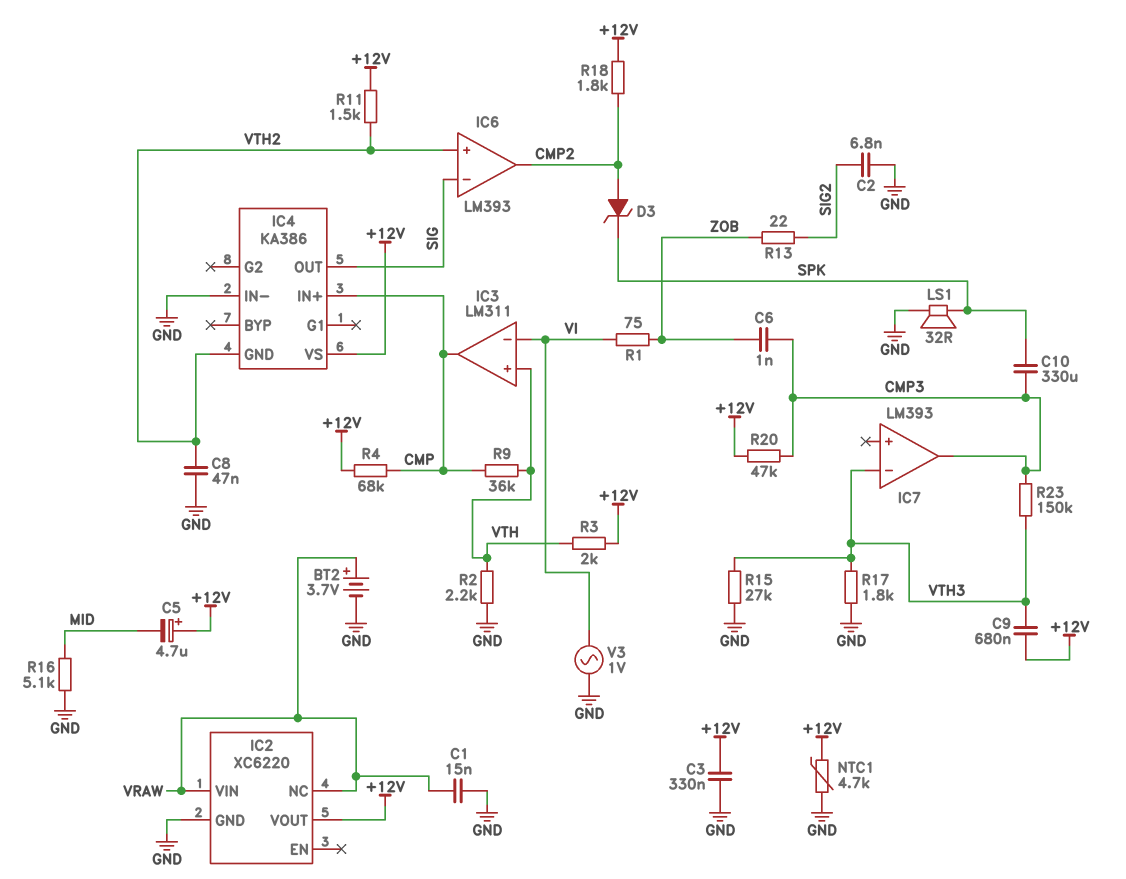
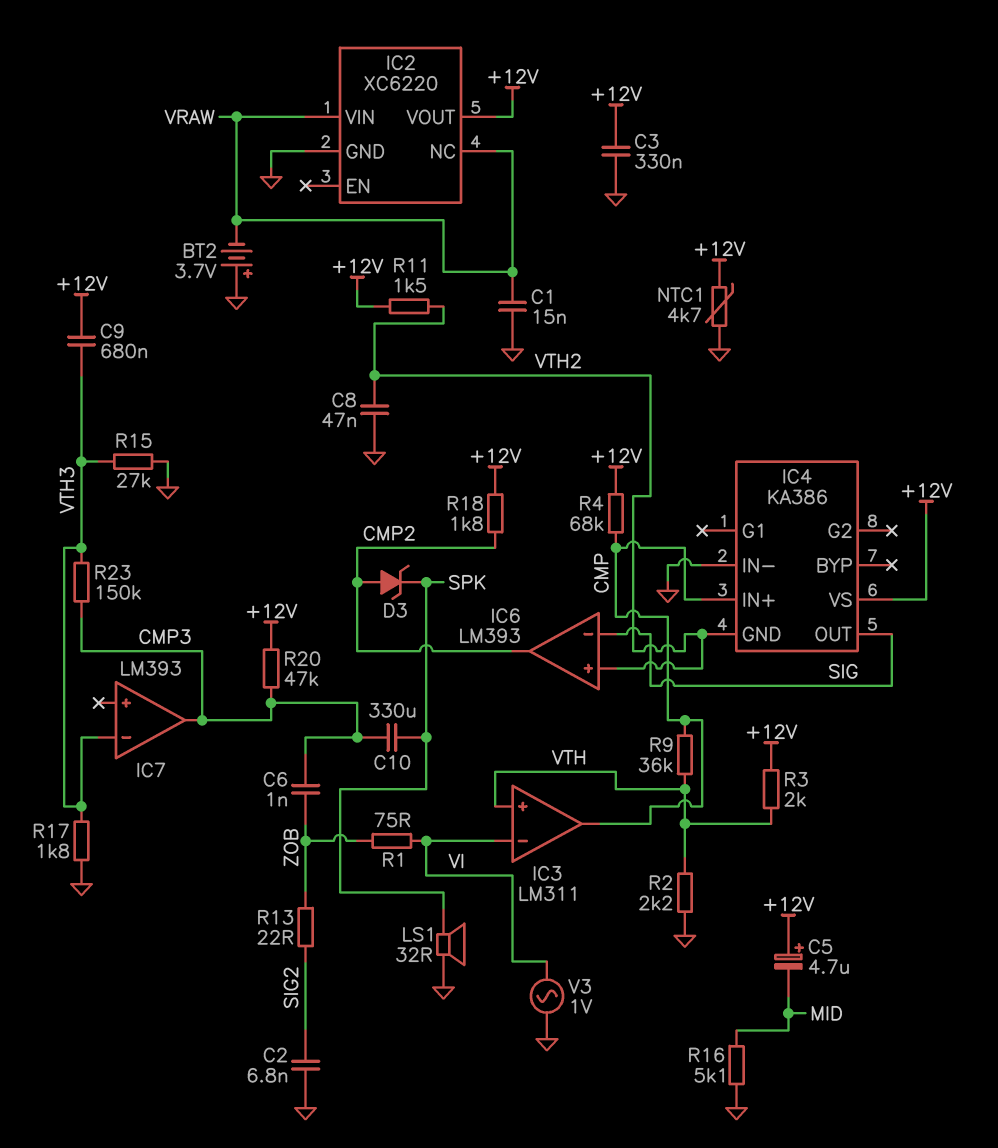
BT2: 3.7V (plus VRAW, minus GND) -> 3.7V (plus GND, minus VRAW)

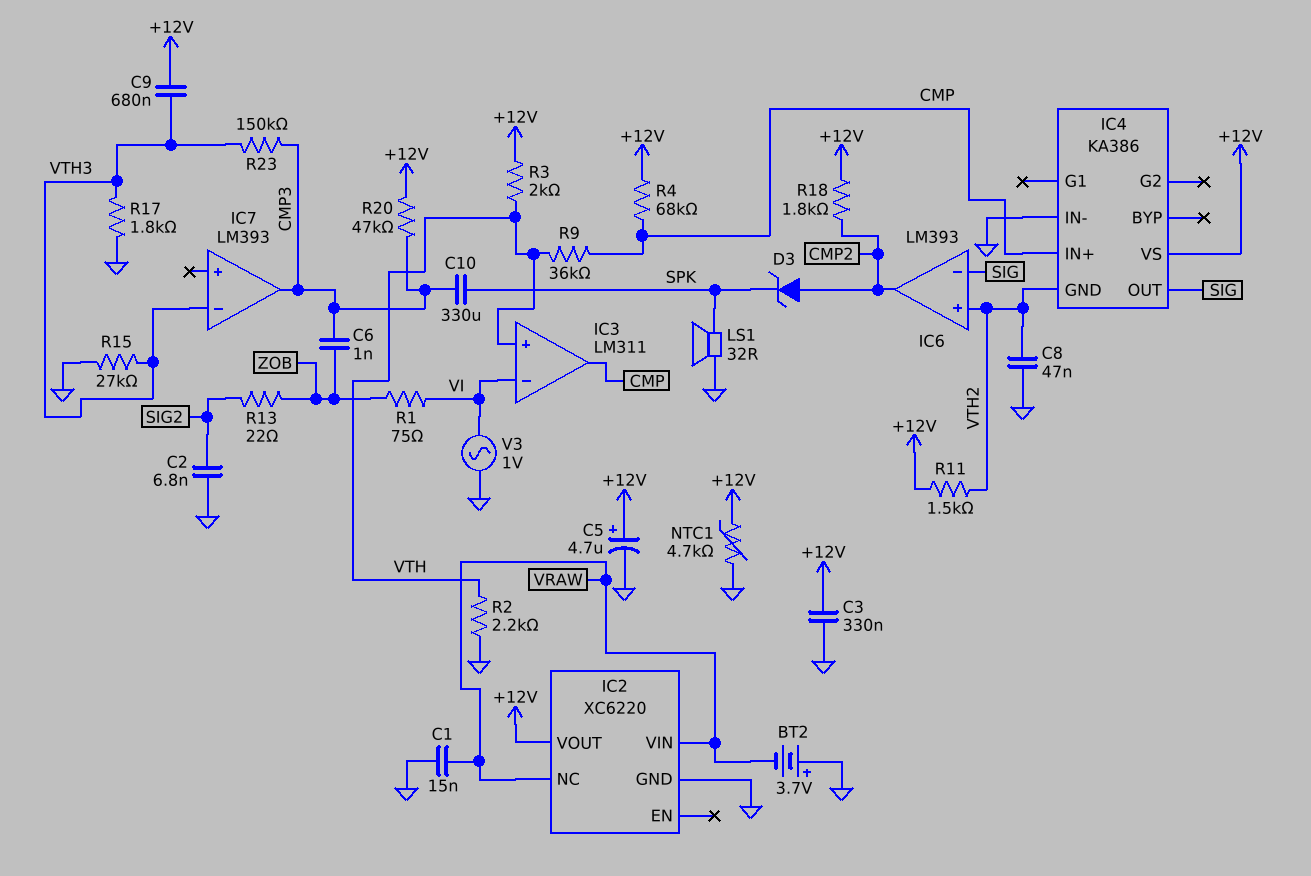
C5: 4.7uF (plus +12V, minus MID) -> 4.7uF (plus +12V, minus GND)
R16: 5.1k (GND, MID) -> none

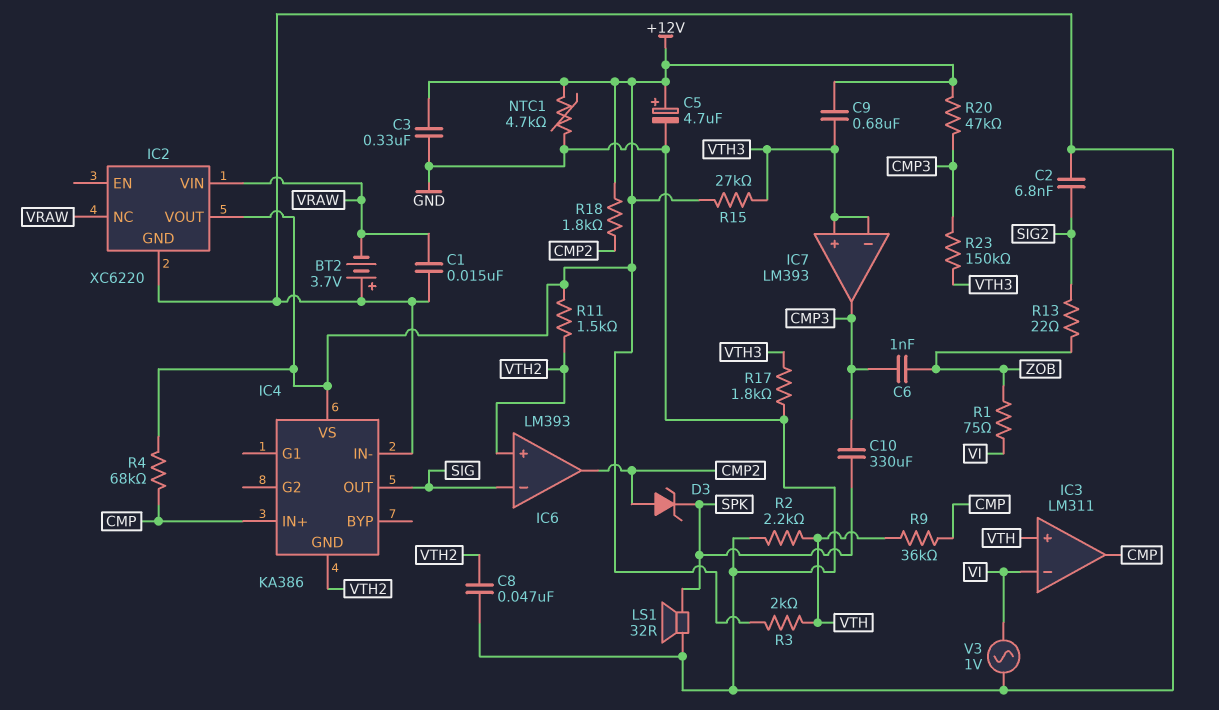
IC7 pin in+: none -> VTH3
R15: 27k (GND, VTH3) -> 27k (+12V, VTH3)

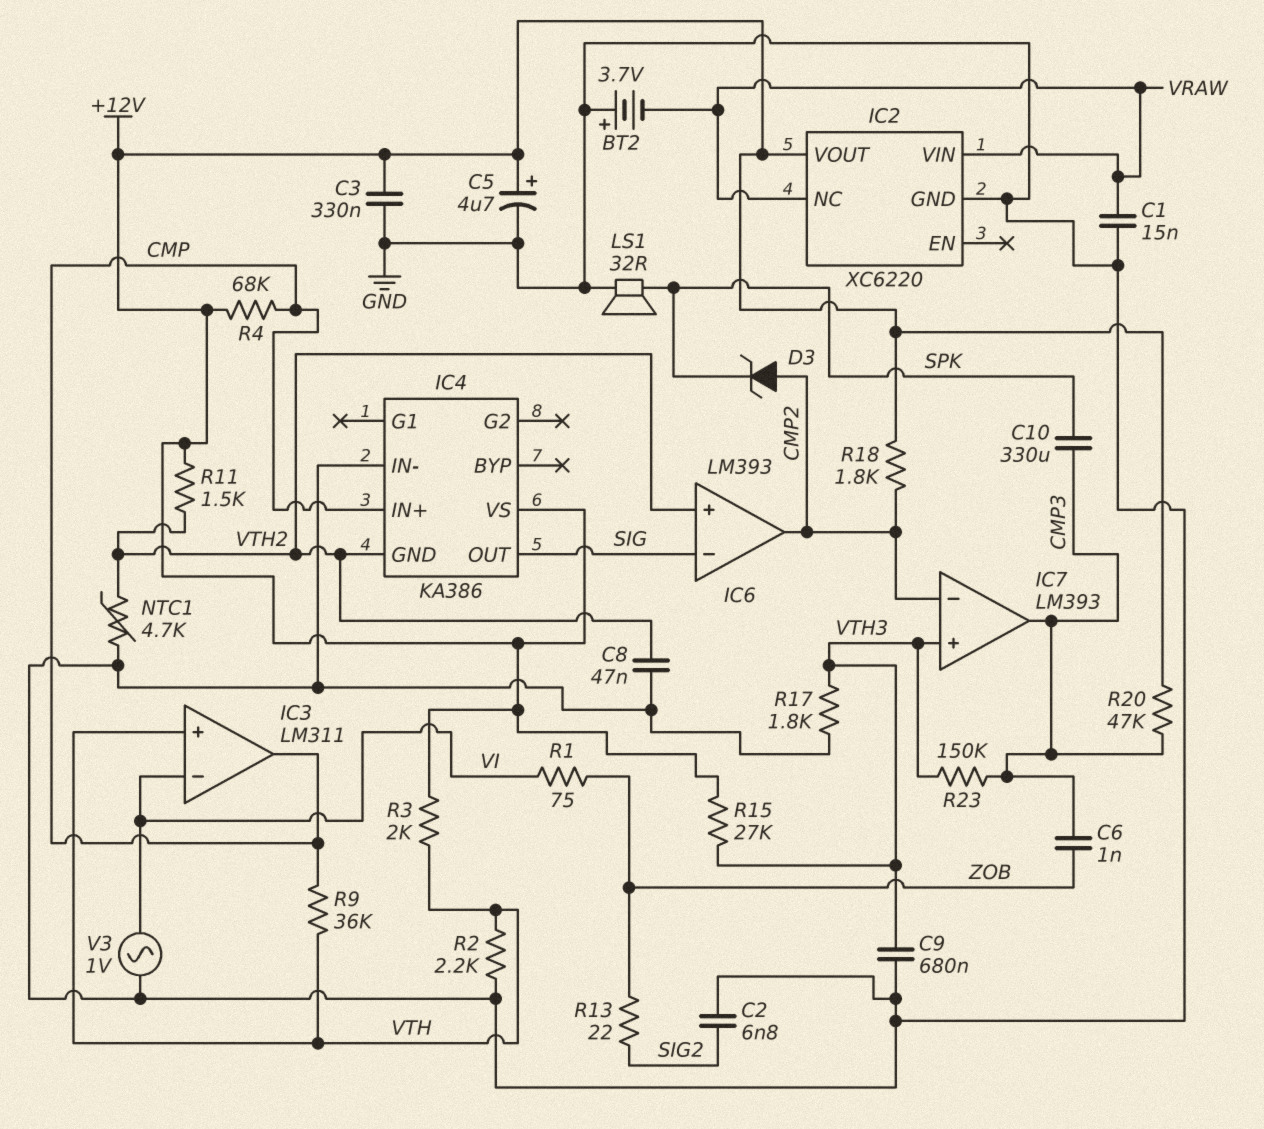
C9: 680nF (+12V, VTH3) -> 680nF (GND, VTH3)
IC7 pin in-: VTH3 -> CMP2
NTC1: 4.7k (+12V, GND) -> 4.7k (GND, VTH2)

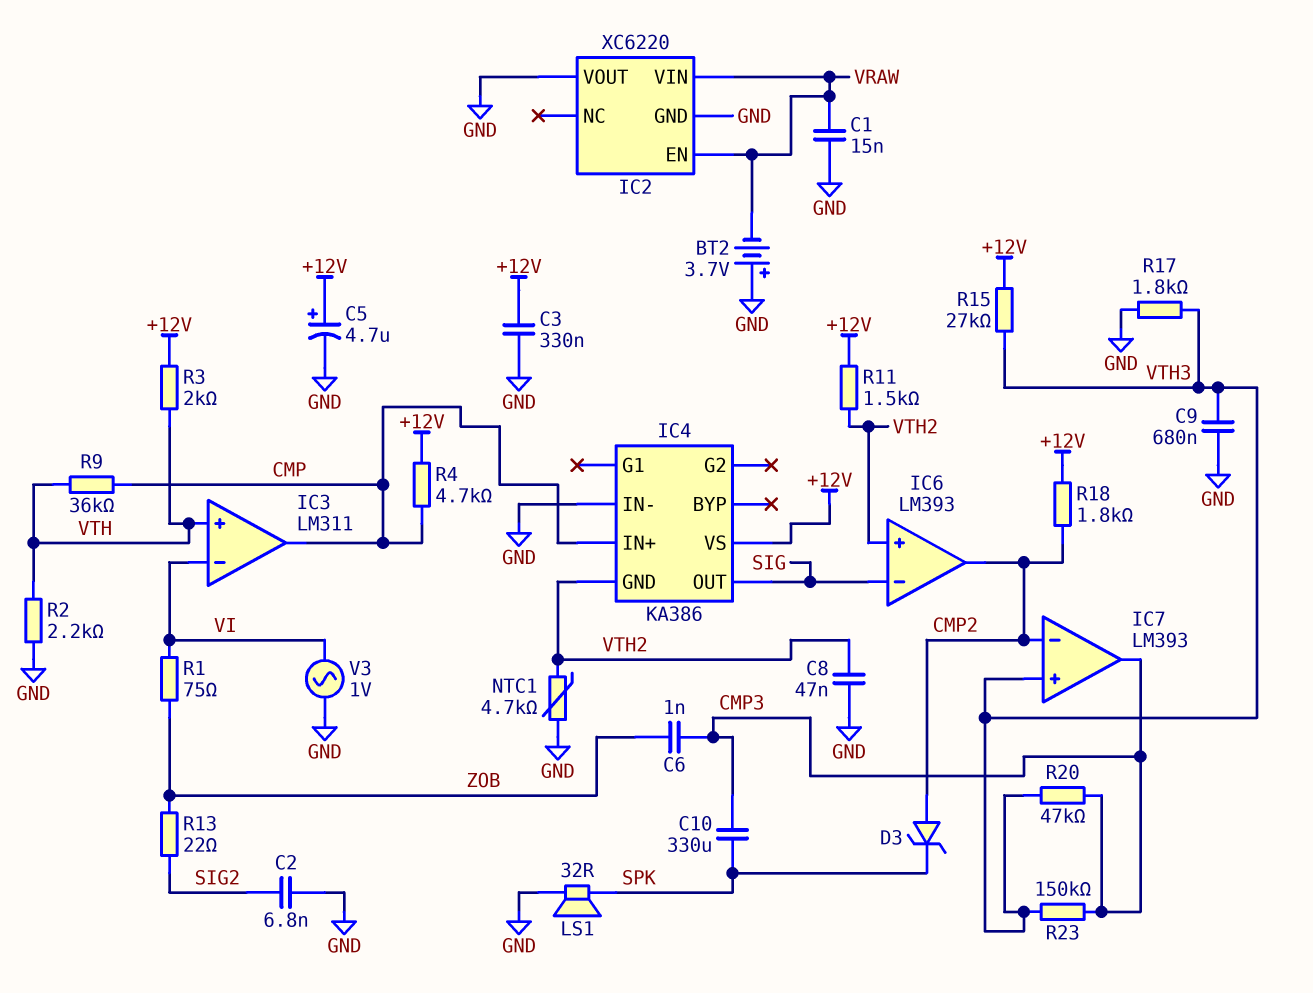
IC2 pin EN: none -> VRAW
IC2 pin NC: VRAW -> none
IC2 pin VOUT: +12V -> GND
R4: 68k (+12V, CMP) -> 4.7k (+12V, CMP)
R20: 47k (+12V, CMP3) -> 47k (CMP3, VTH3)

